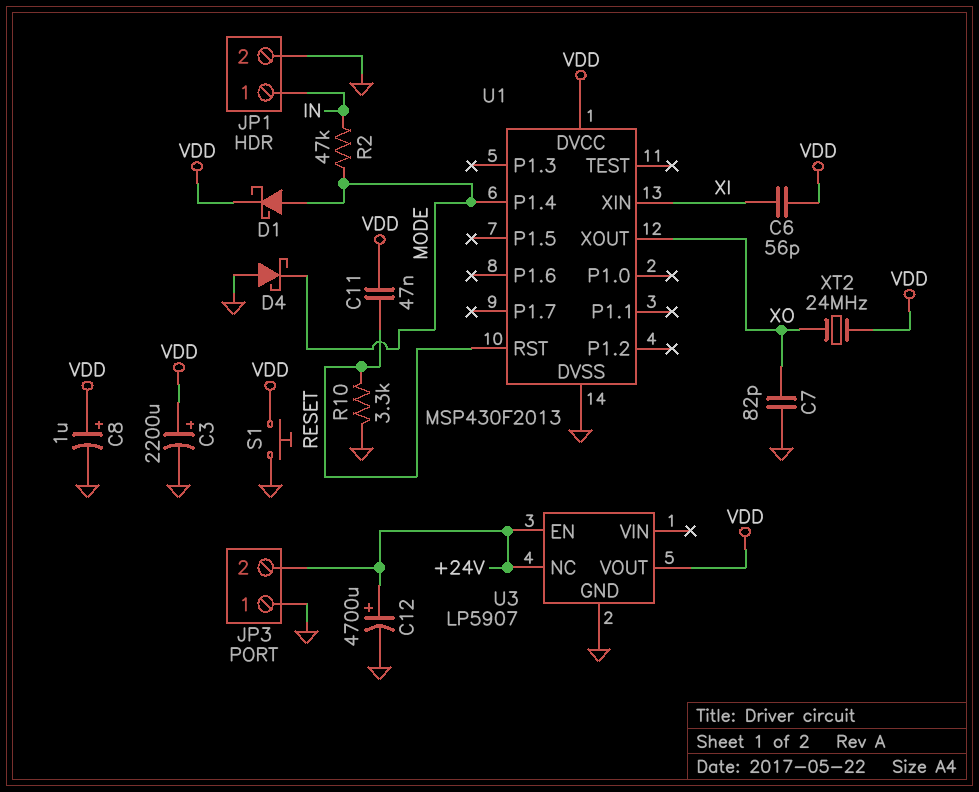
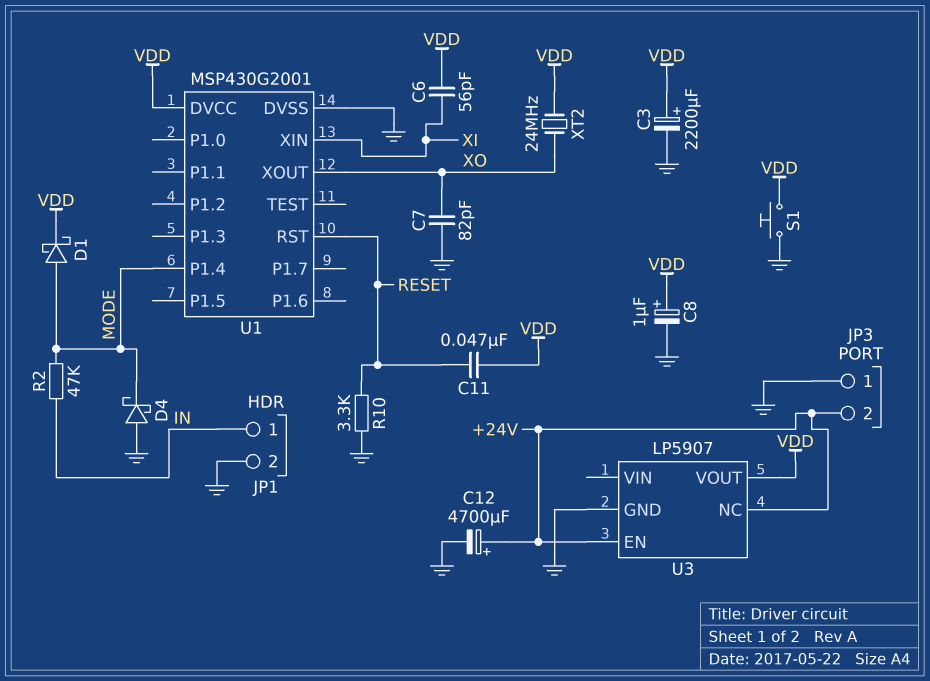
U1: MSP430F2013 -> MSP430G2001

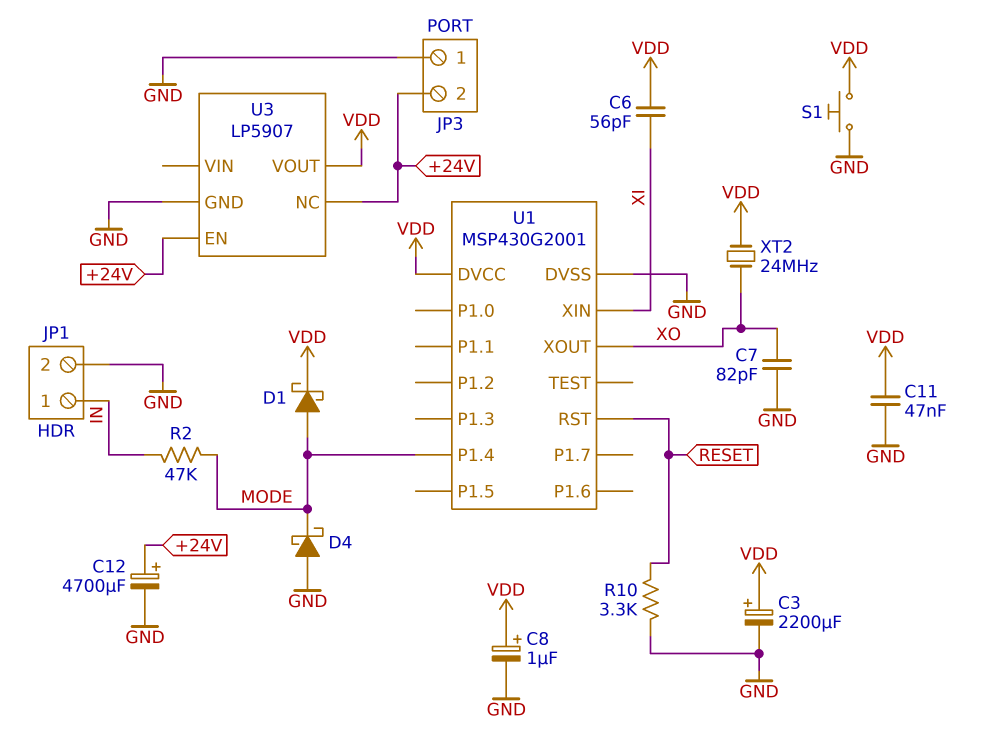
C11: 47nF (RESET, VDD) -> 47nF (GND, VDD)

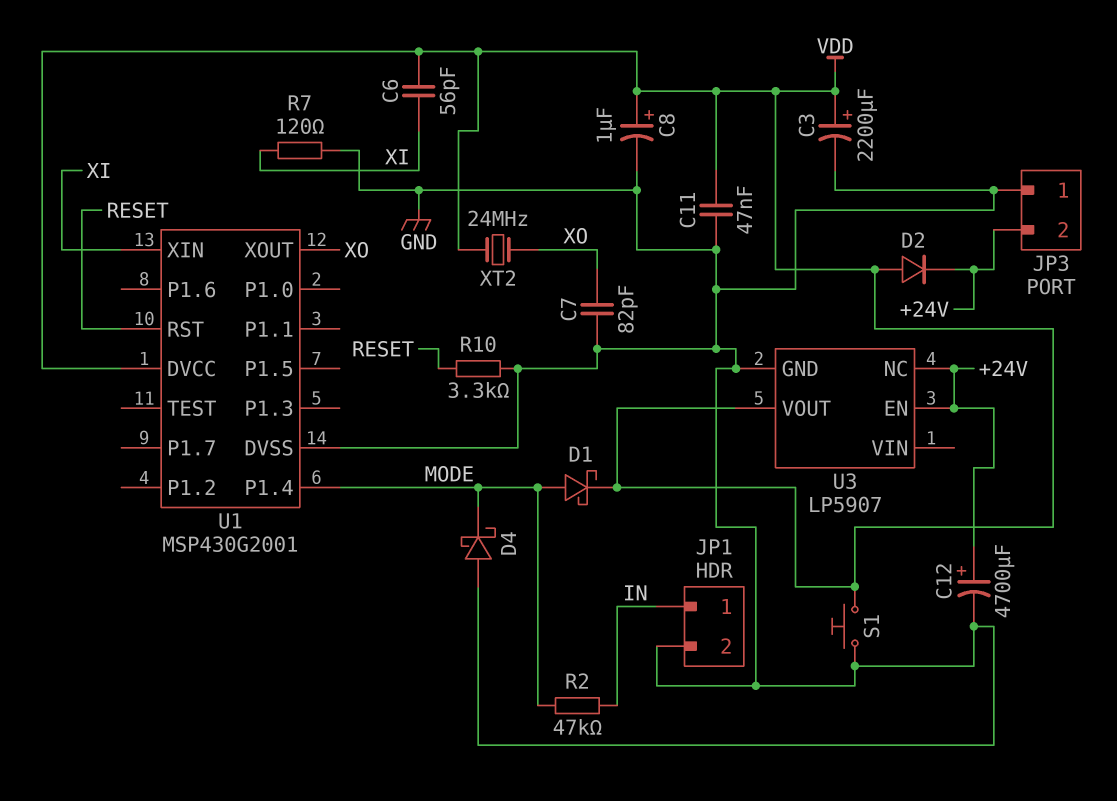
D2: none -> diode (A VDD, K +24V)
R7: none -> 120 (GND, XI)

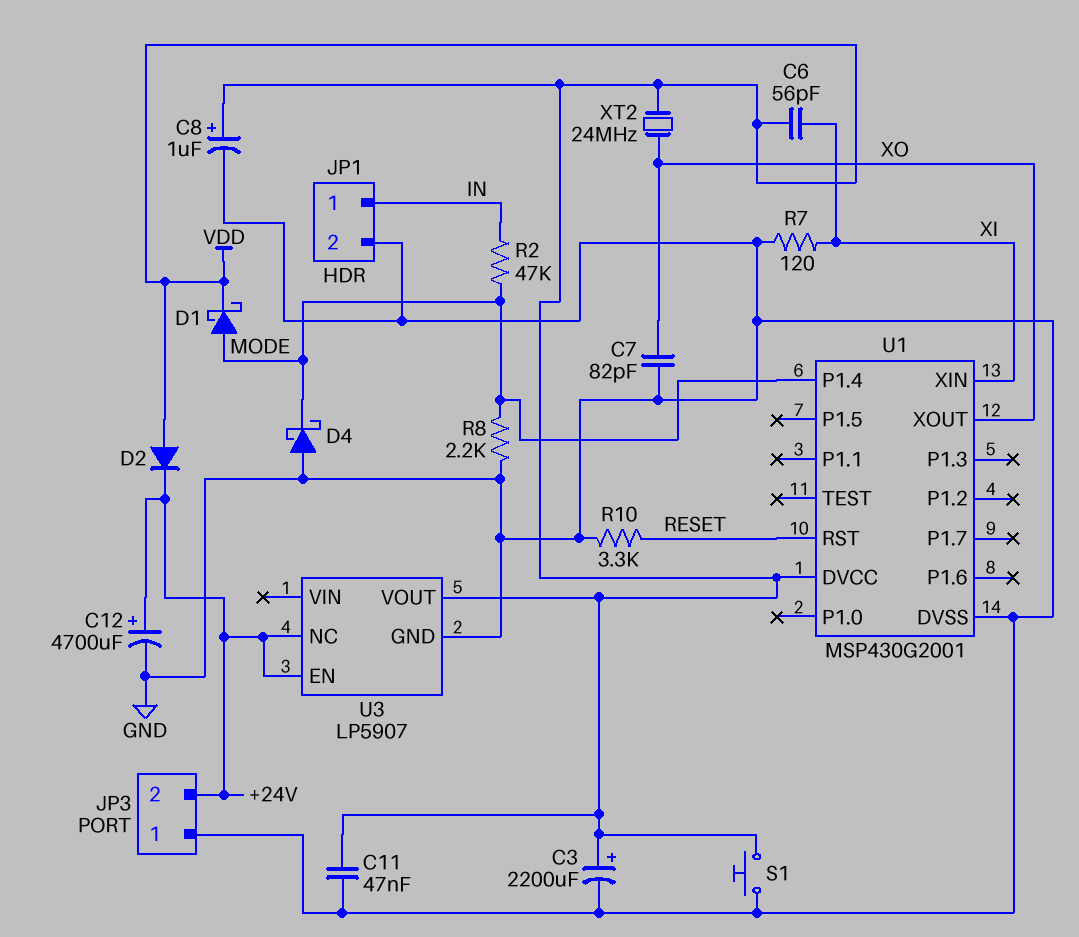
R8: none -> 2.2k (GND, MODE)

